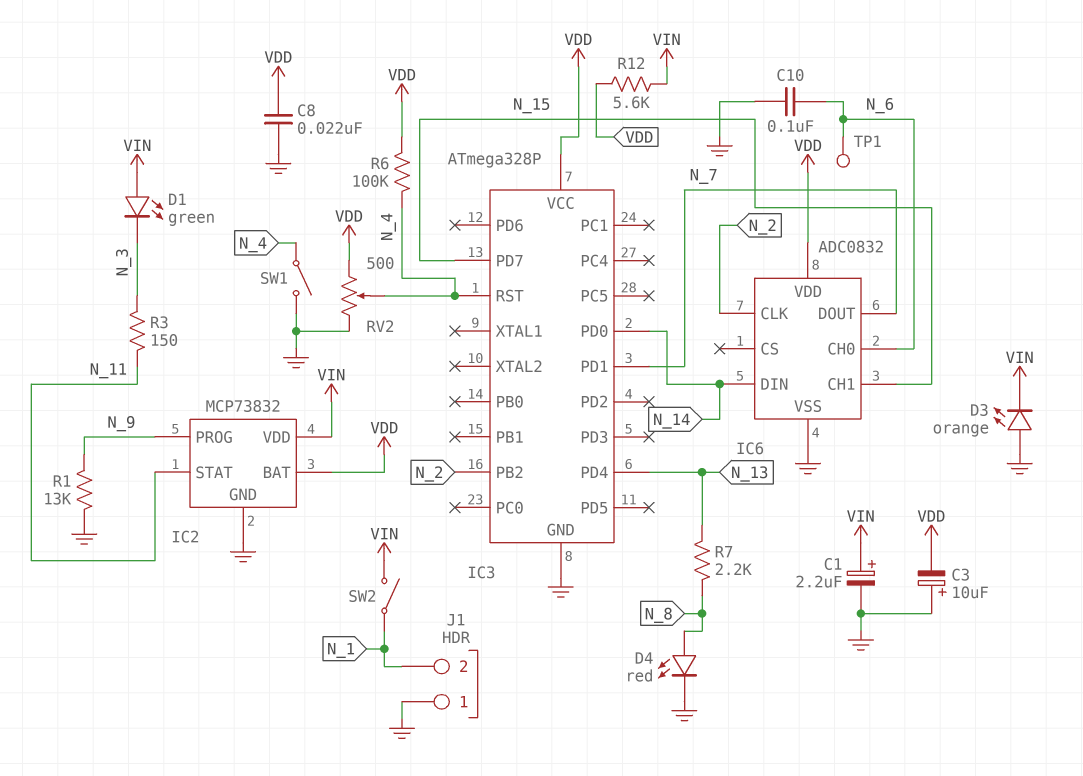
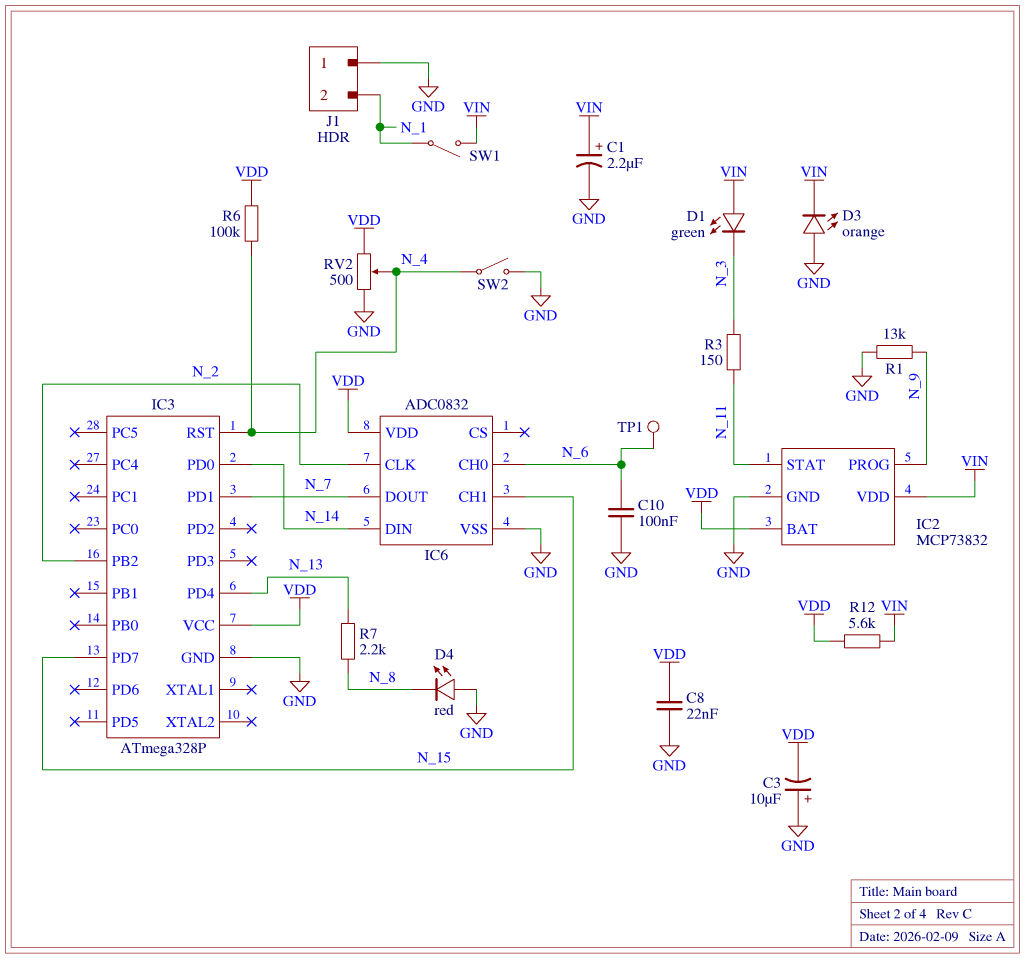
D4: LED red (A N_8, K GND) -> LED red (A GND, K N_8)
SW1: switch (GND, N_4) -> switch (N_1, VIN)
SW2: switch (N_1, VIN) -> switch (GND, N_4)

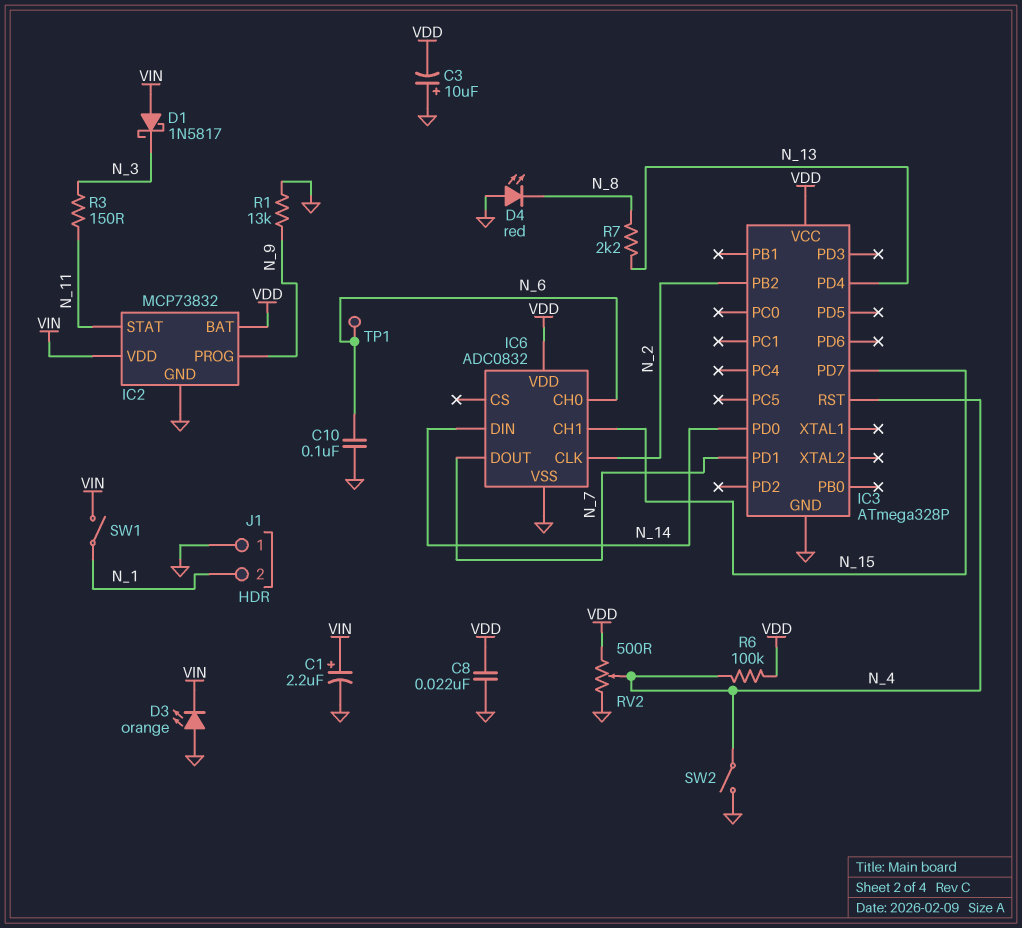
D1: LED green (A VIN, K N_3) -> schottky 1N5817 (A VIN, K N_3)
R12: 5.6k (VDD, VIN) -> none

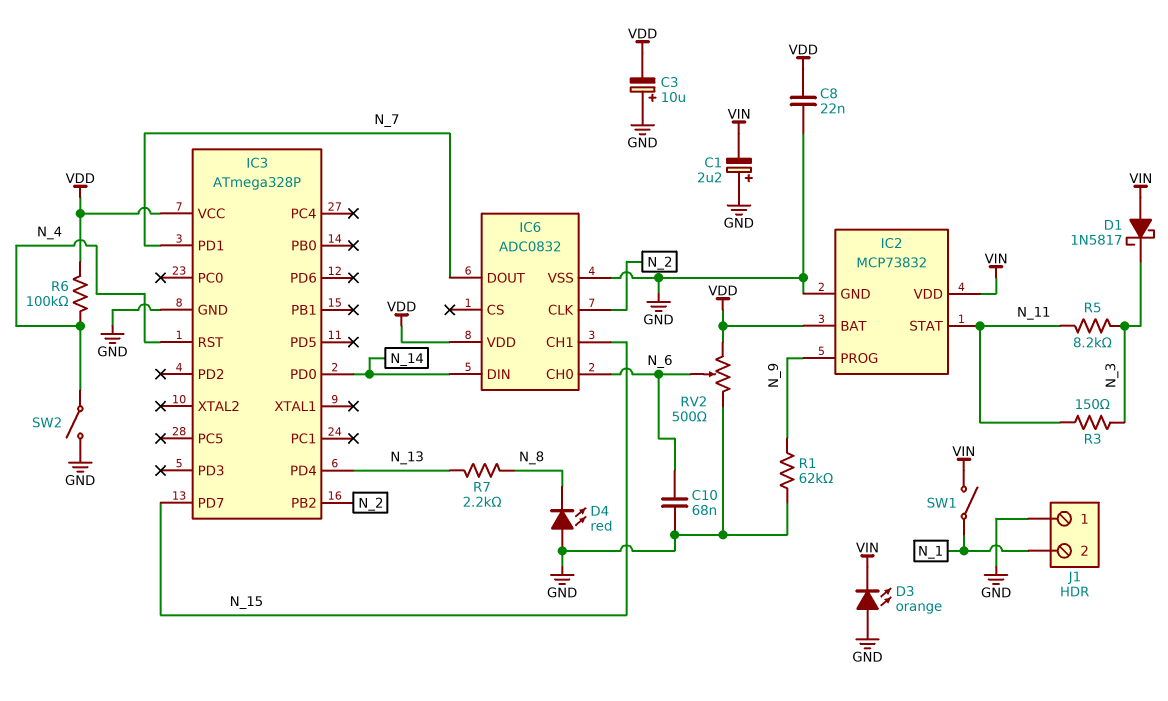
C1: 2.2uF (plus VIN, minus GND) -> 2.2uF (plus GND, minus VIN)
C10: 100nF (GND, N_6) -> 68nF (GND, N_6)
R1: 13k (GND, N_9) -> 62k (GND, N_9)
R5: none -> 8.2k (N_3, N_11)
RV2: 500 (GND, VDD, wiper N_4) -> 500 (GND, VDD, wiper N_6)
TP1: test point (N_6) -> none

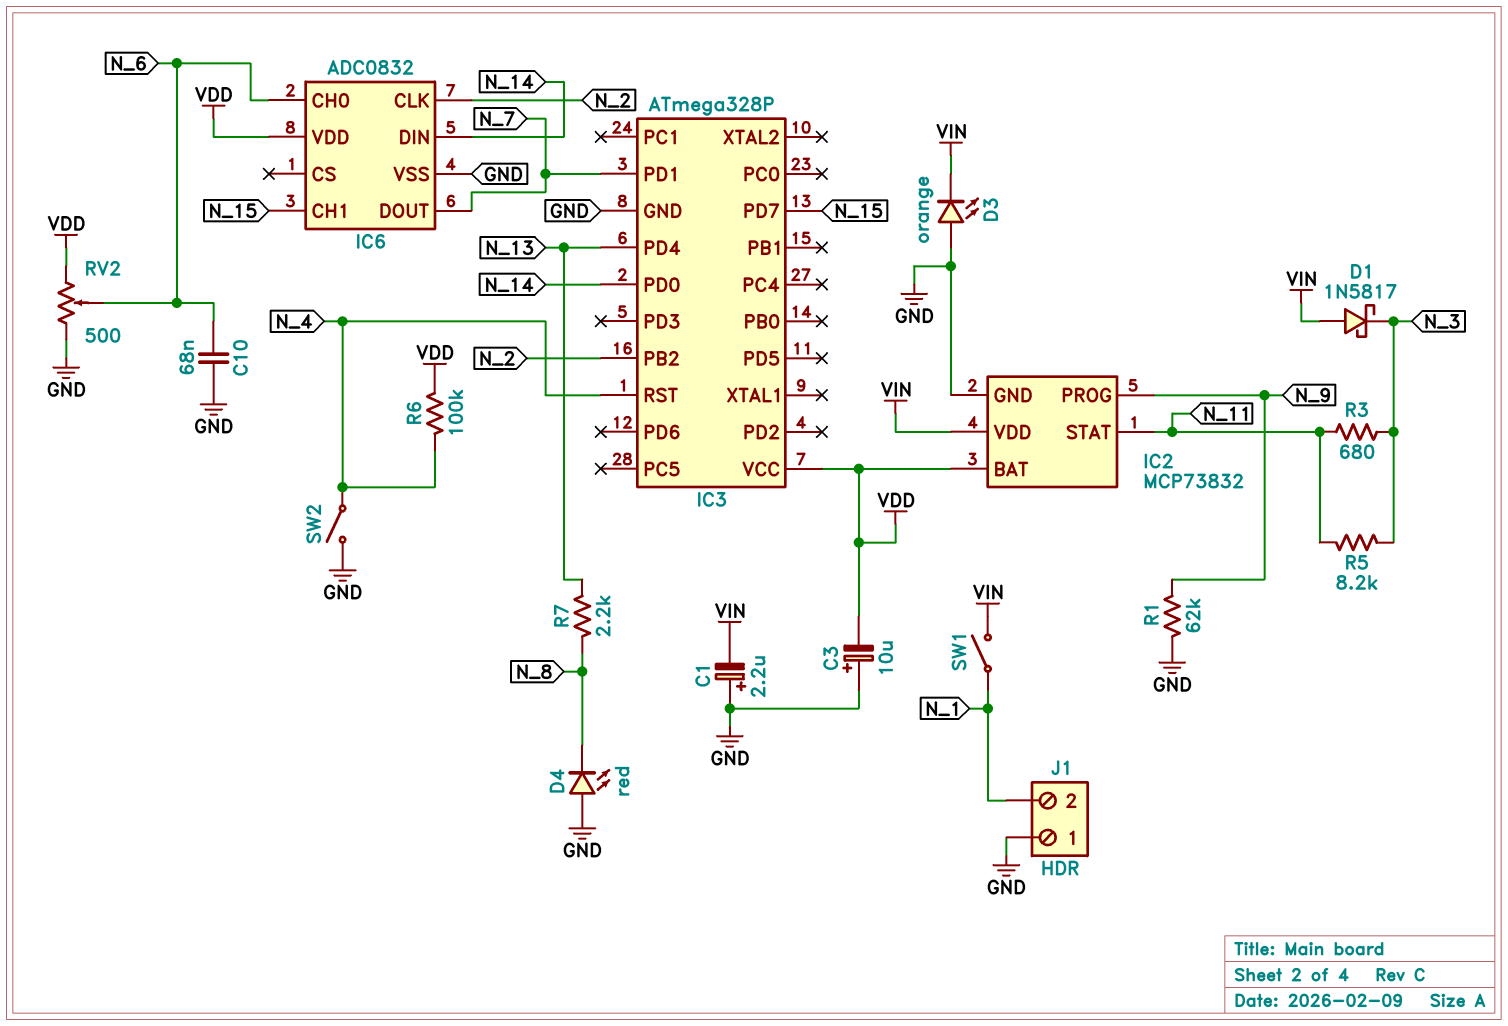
C8: 22nF (GND, VDD) -> none
R3: 150 (N_3, N_11) -> 680 (N_3, N_11)

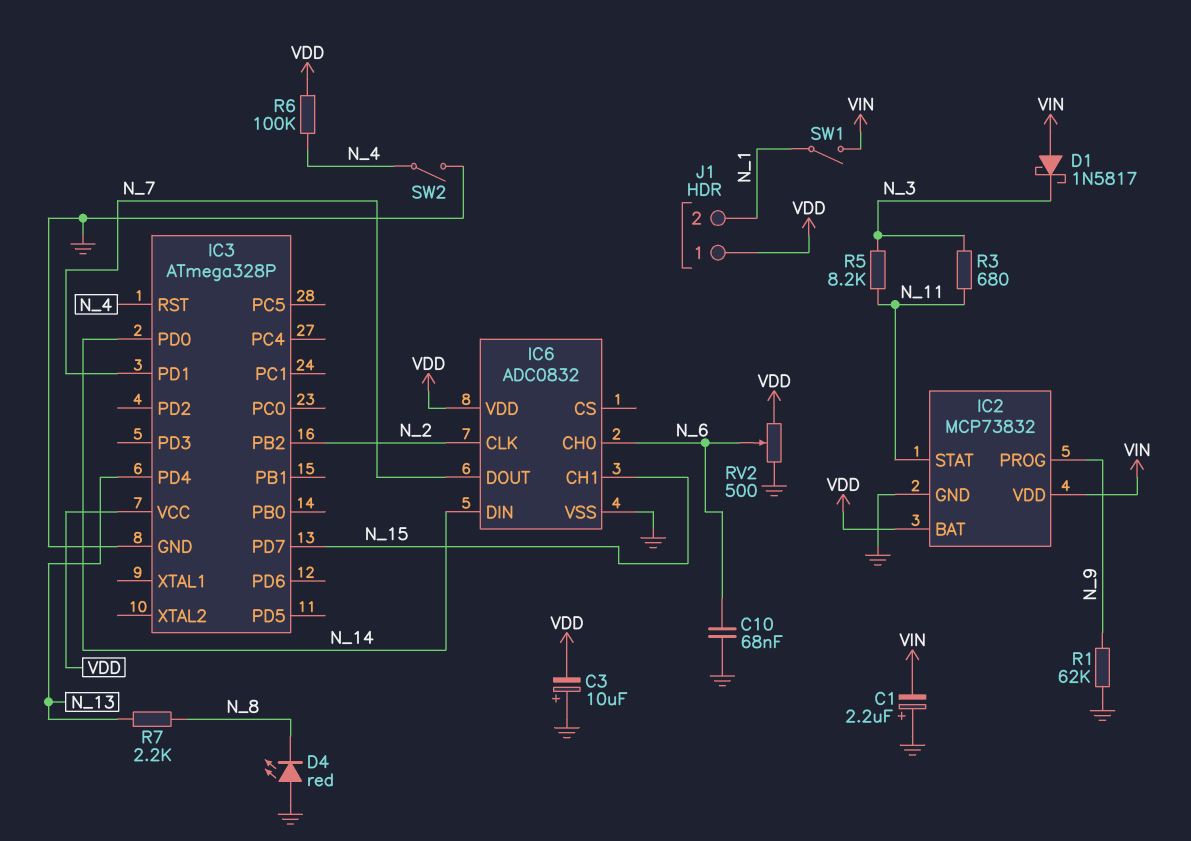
D3: LED orange (A GND, K VIN) -> none
J1 pin 1: GND -> VDD

